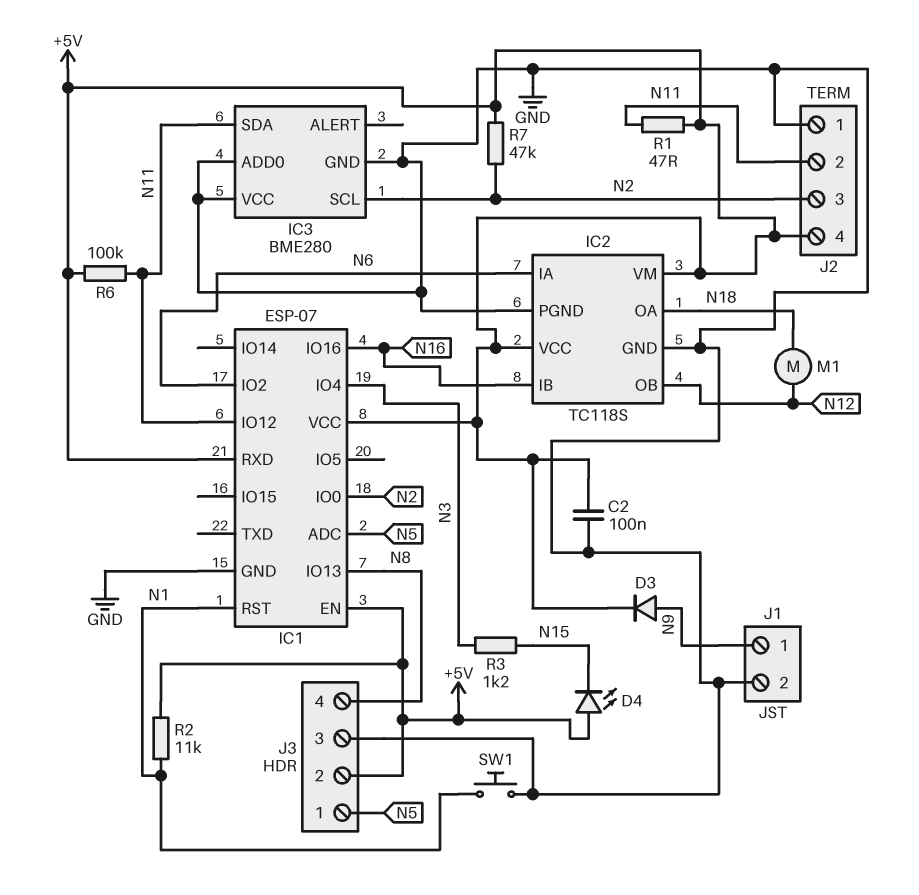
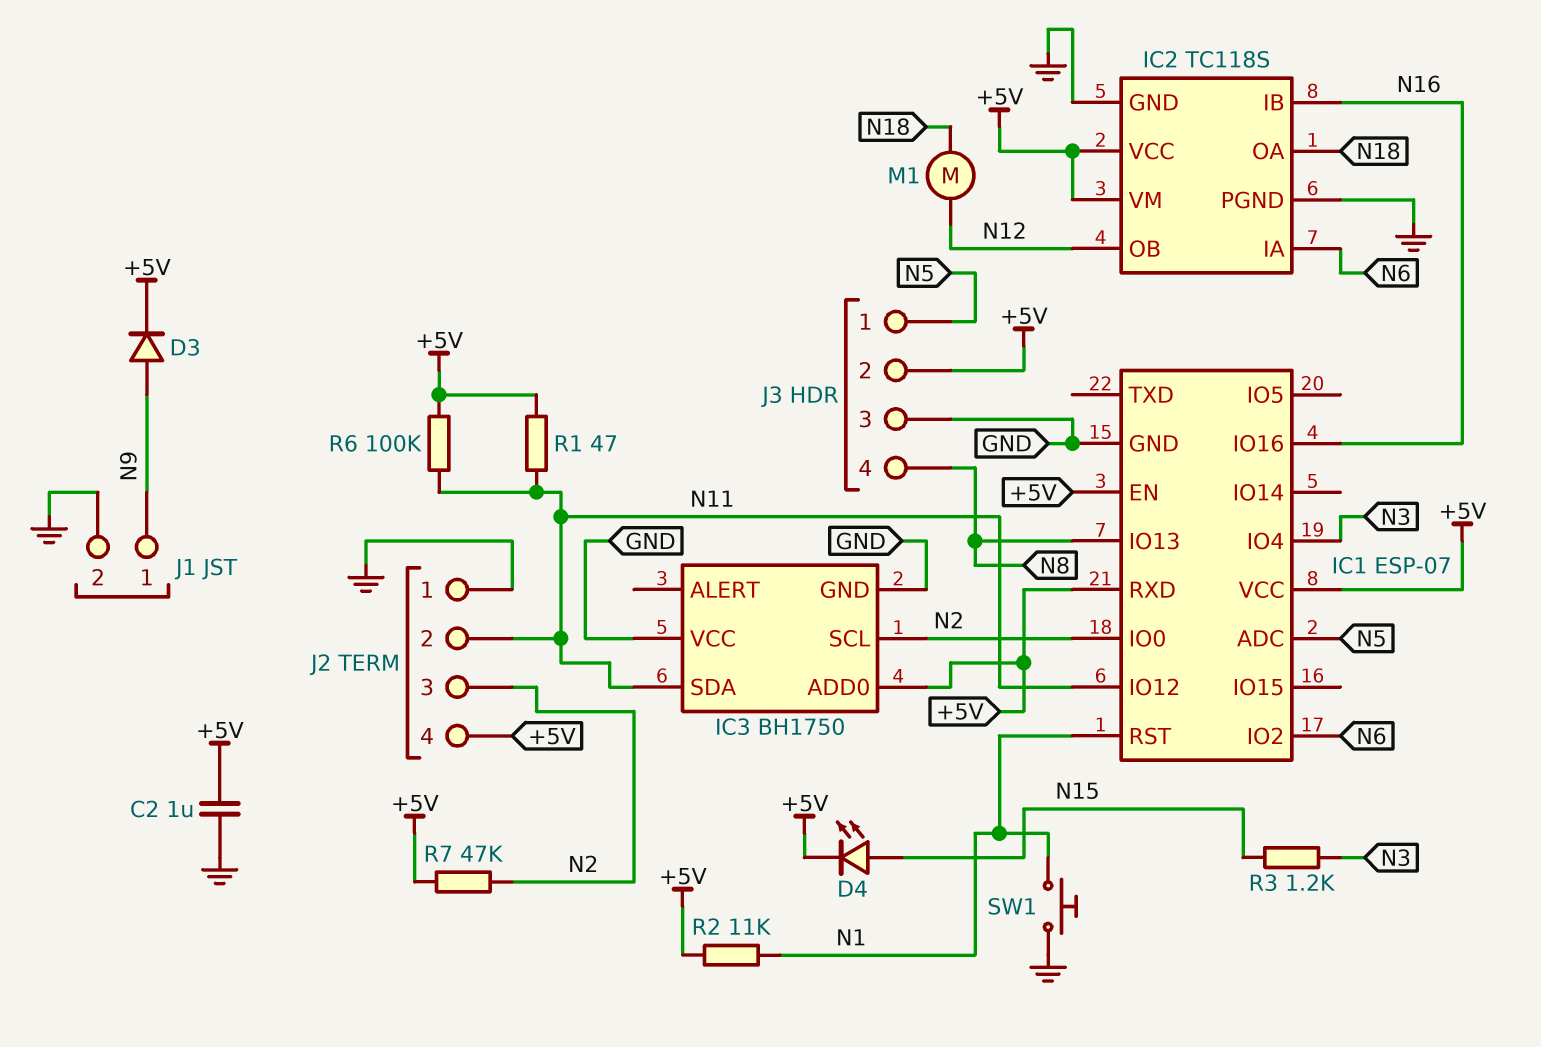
C2: 100nF (+5V, GND) -> 1uF (+5V, GND)
D4: LED (A +5V, K N15) -> LED (A N15, K +5V)
IC3: BME280 -> BH1750
IC3 pin ADD0: GND -> +5V

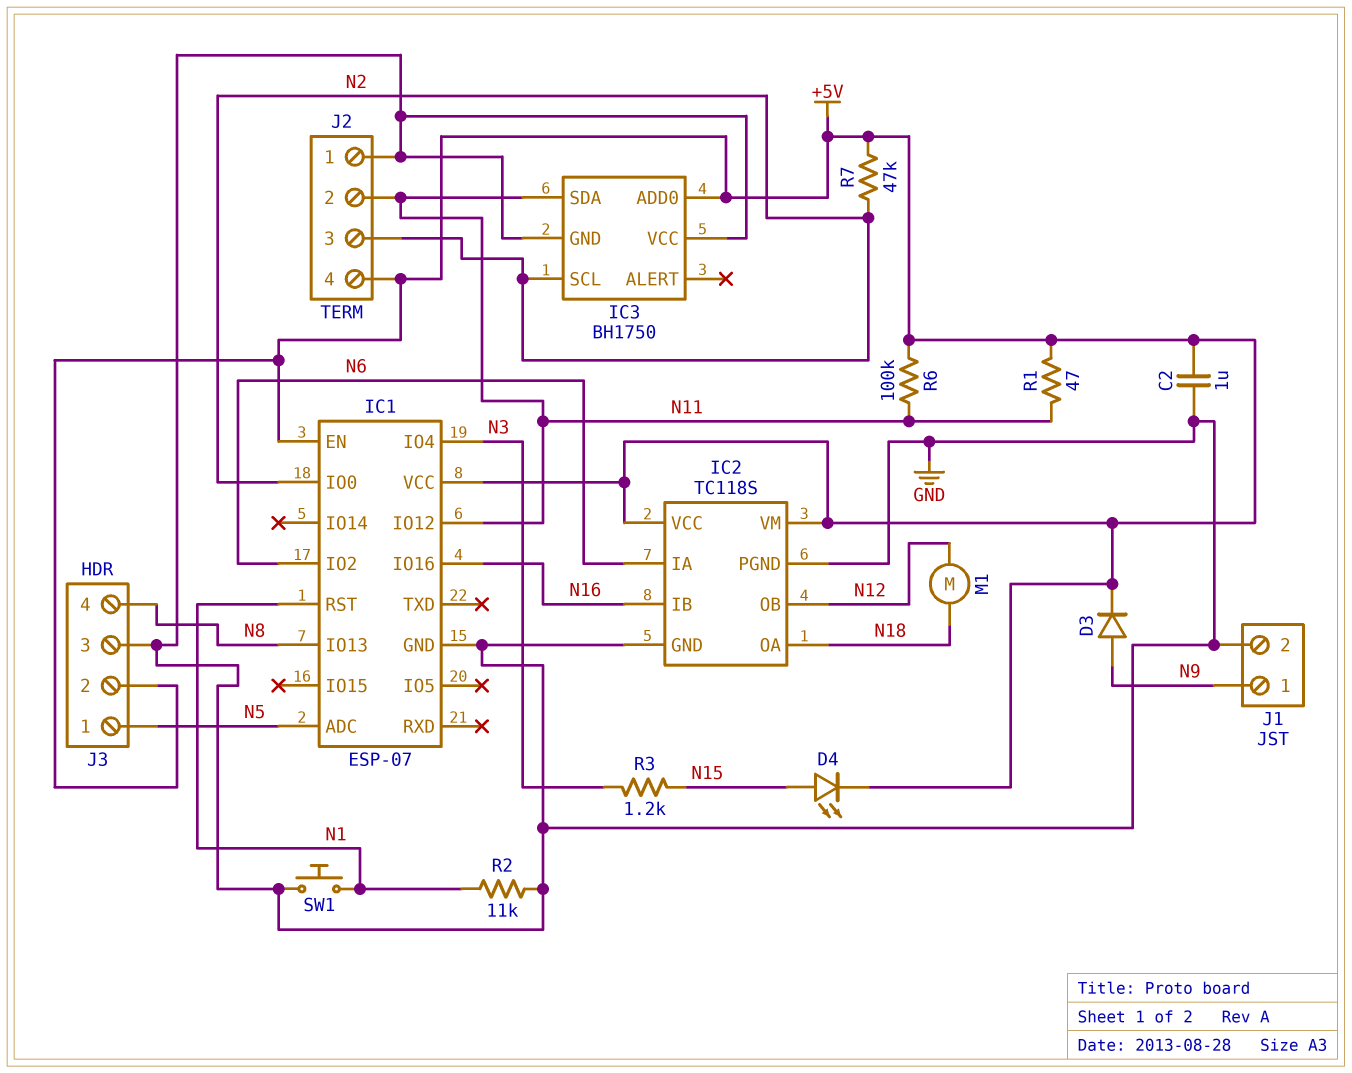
IC1 pin RXD: +5V -> none
R2: 11k (+5V, N1) -> 11k (GND, N1)

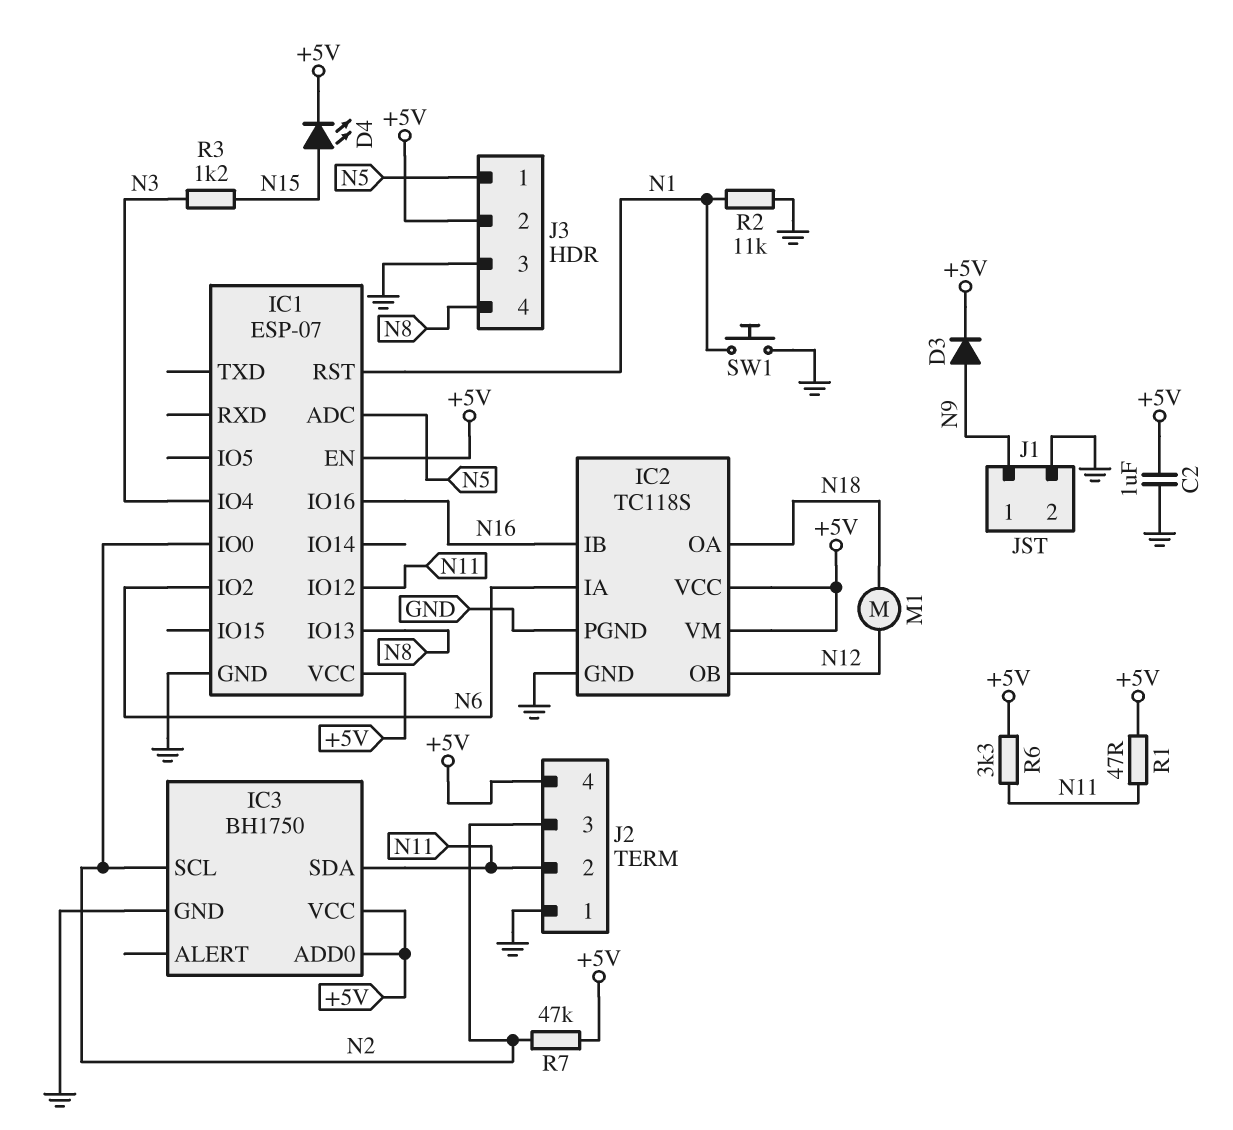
IC3 pin VCC: GND -> +5V
R6: 100k (+5V, N11) -> 3.3k (+5V, N11)

